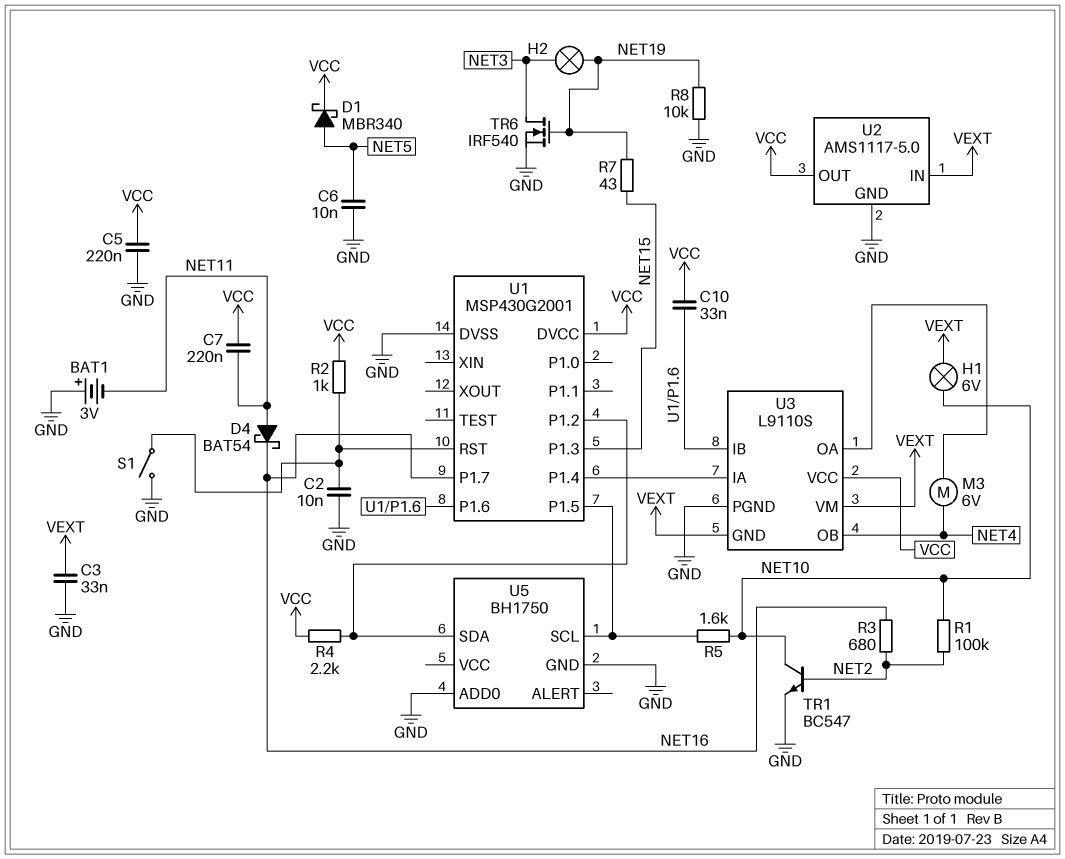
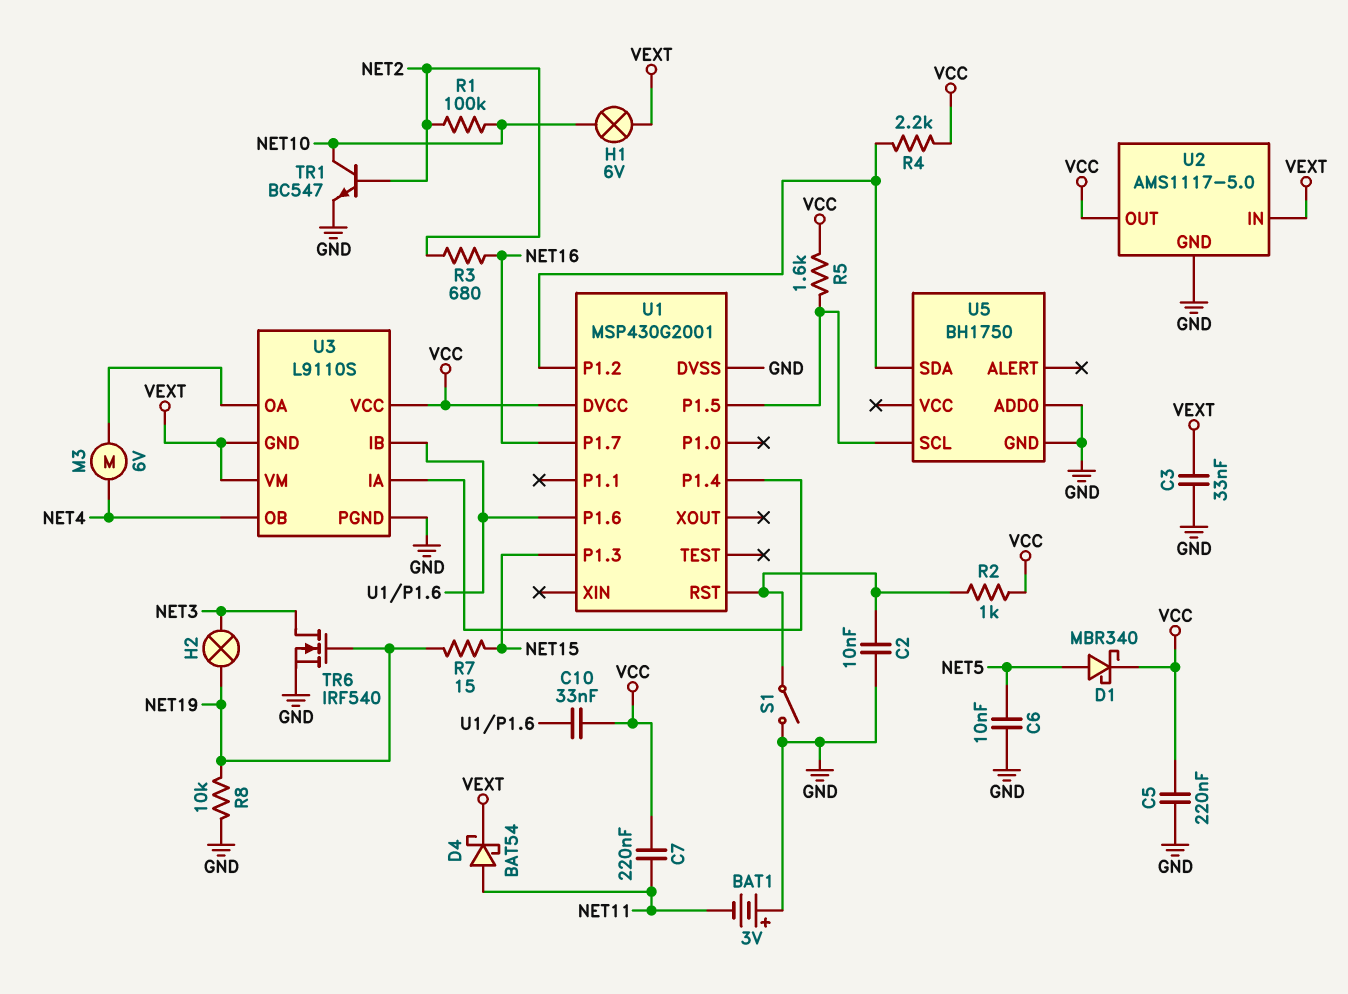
D4: schottky BAT54 (A NET11, K NET16) -> schottky BAT54 (A NET11, K VEXT)
R5: 1.6k (NET10, U1/P1.5) -> 1.6k (U1/P1.5, VCC)
R7: 43 (NET15, NET19) -> 15 (NET15, NET19)

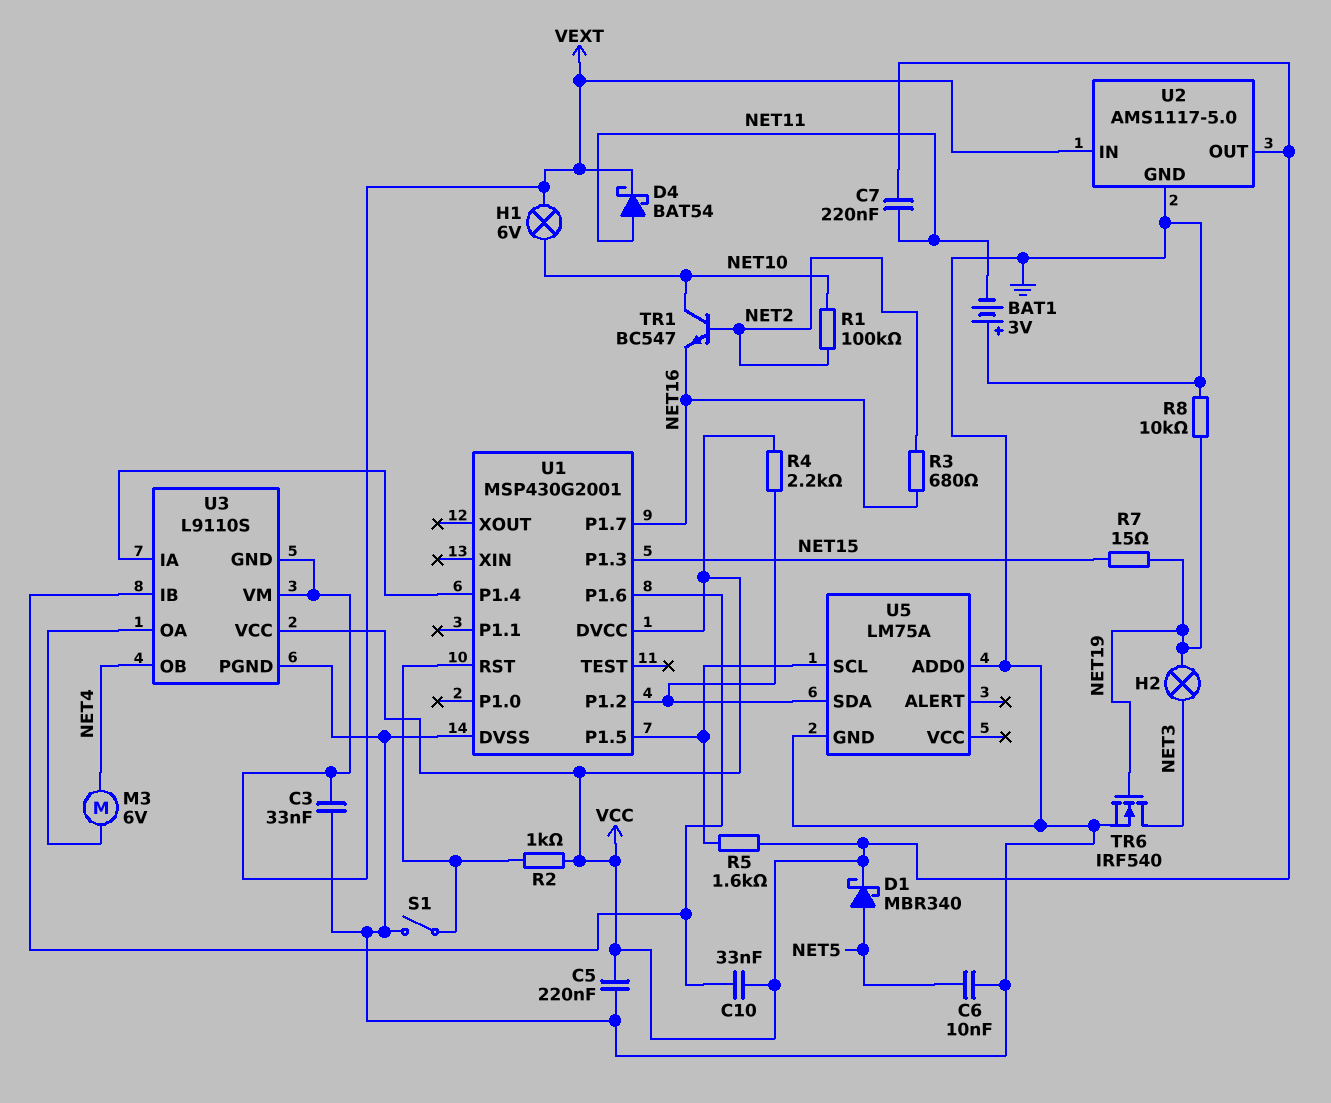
C2: 10nF (GND, U1/RST) -> none
TR1: NPN BC547 (B NET2, C NET10, E GND) -> NPN BC547 (B NET2, C NET10, E NET16)
U5: BH1750 -> LM75A

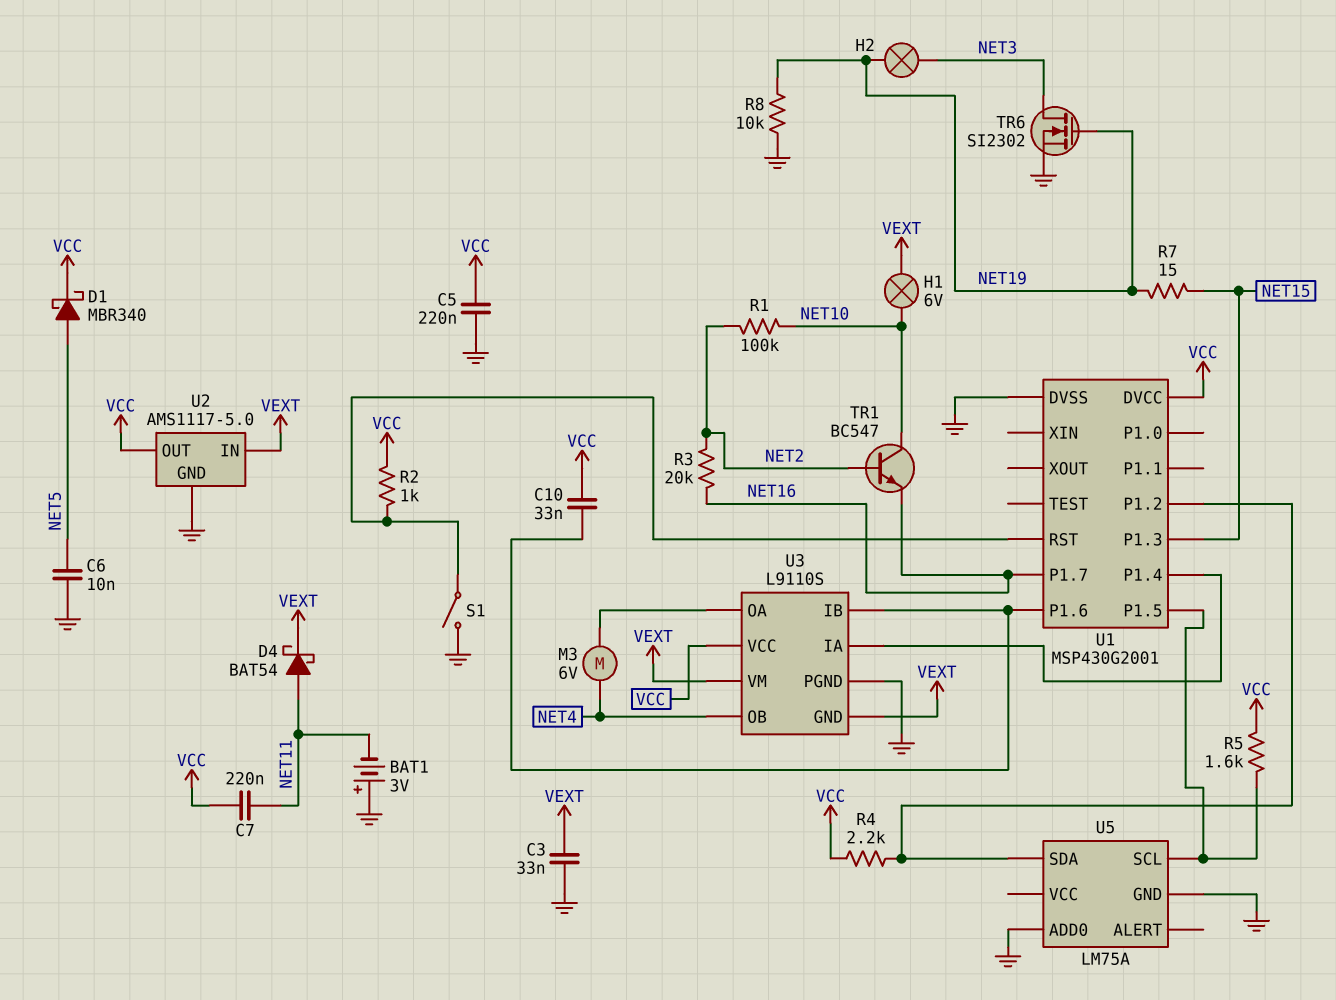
R3: 680 (NET2, NET16) -> 20k (NET2, NET16)
TR6: NMOS IRF540 (G NET19, D NET3, S GND) -> NMOS SI2302 (G NET19, D NET3, S GND)

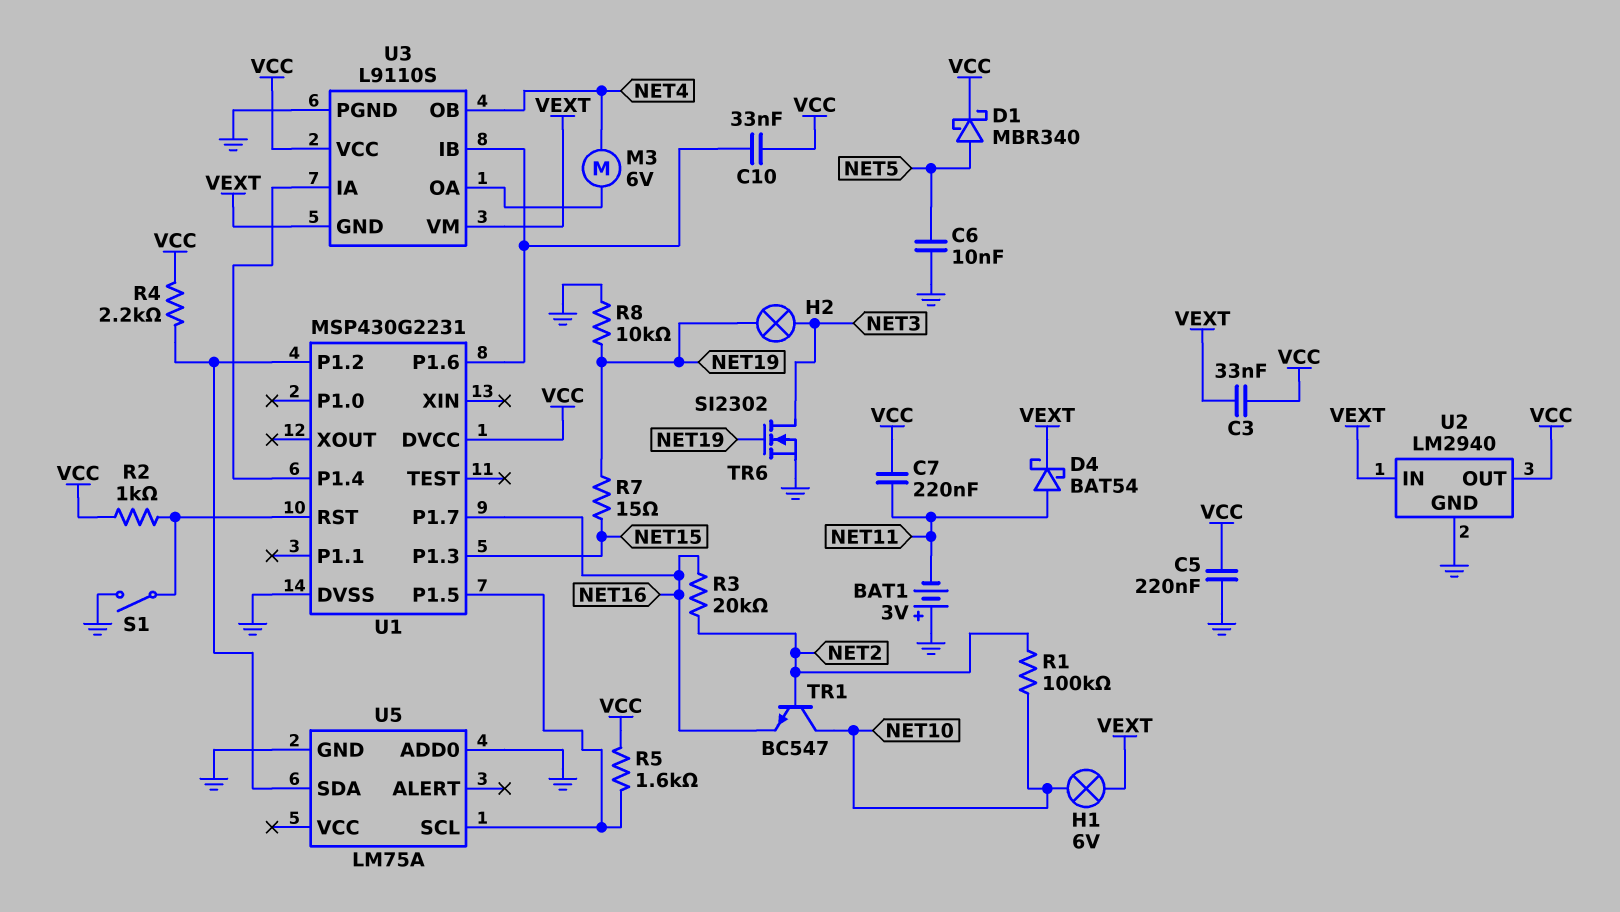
C3: 33nF (GND, VEXT) -> 33nF (VCC, VEXT)
U1: MSP430G2001 -> MSP430G2231
U2: AMS1117-5.0 -> LM2940

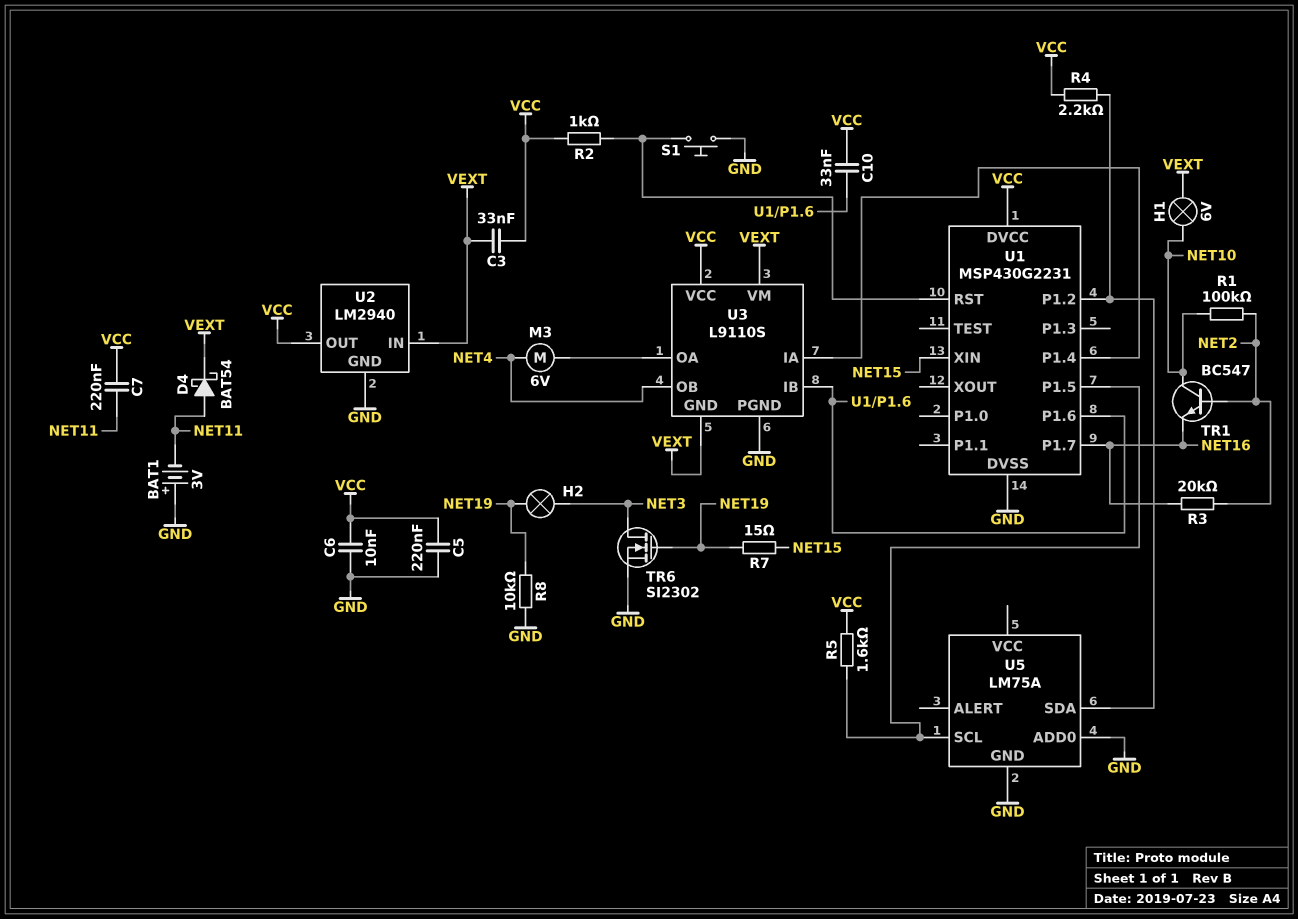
C6: 10nF (GND, NET5) -> 10nF (GND, VCC)
D1: schottky MBR340 (A NET5, K VCC) -> none
S1: switch (GND, U1/RST) -> button (GND, U1/RST)
U1 pin P1.3: NET15 -> none
U1 pin XIN: none -> NET15

